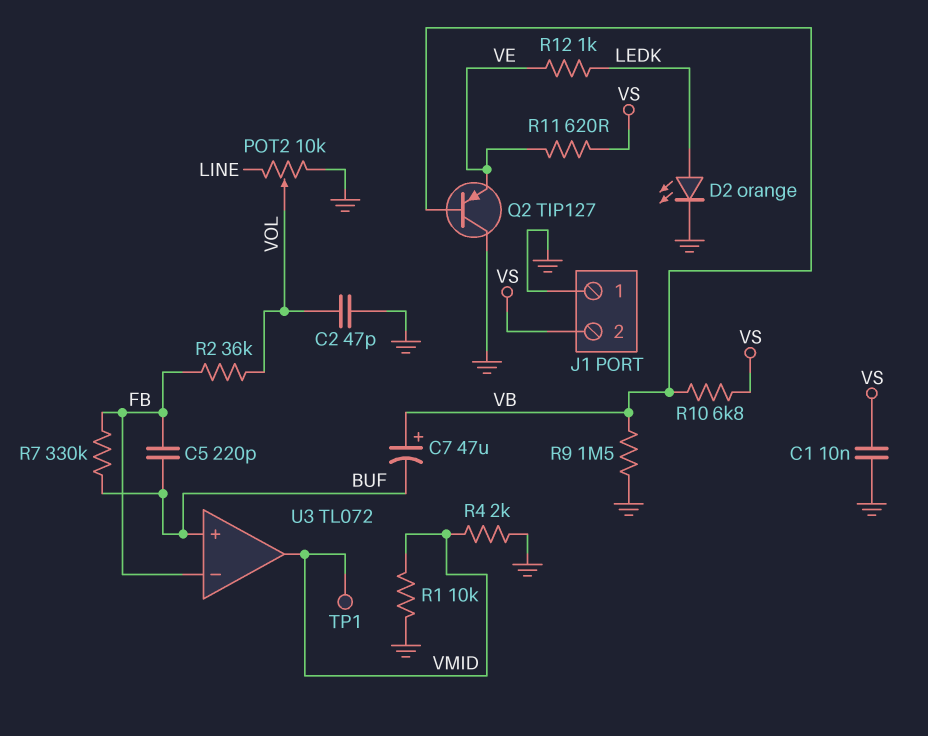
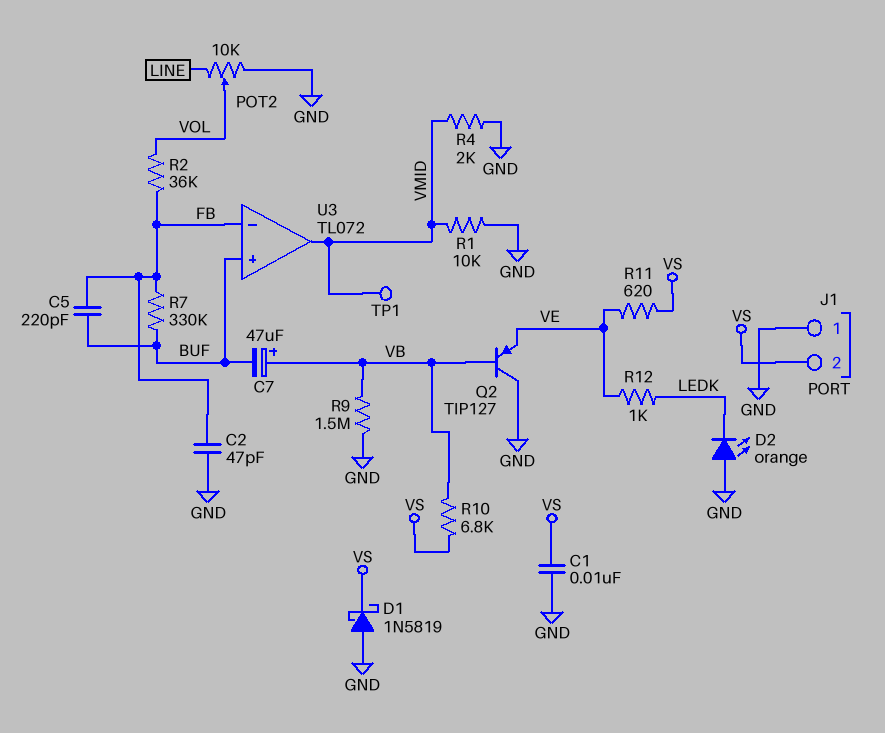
C2: 47pF (GND, VOL) -> 47pF (FB, GND)
D1: none -> schottky 1N5819 (A GND, K VS)
D2: LED orange (A LEDK, K GND) -> LED orange (A GND, K LEDK)

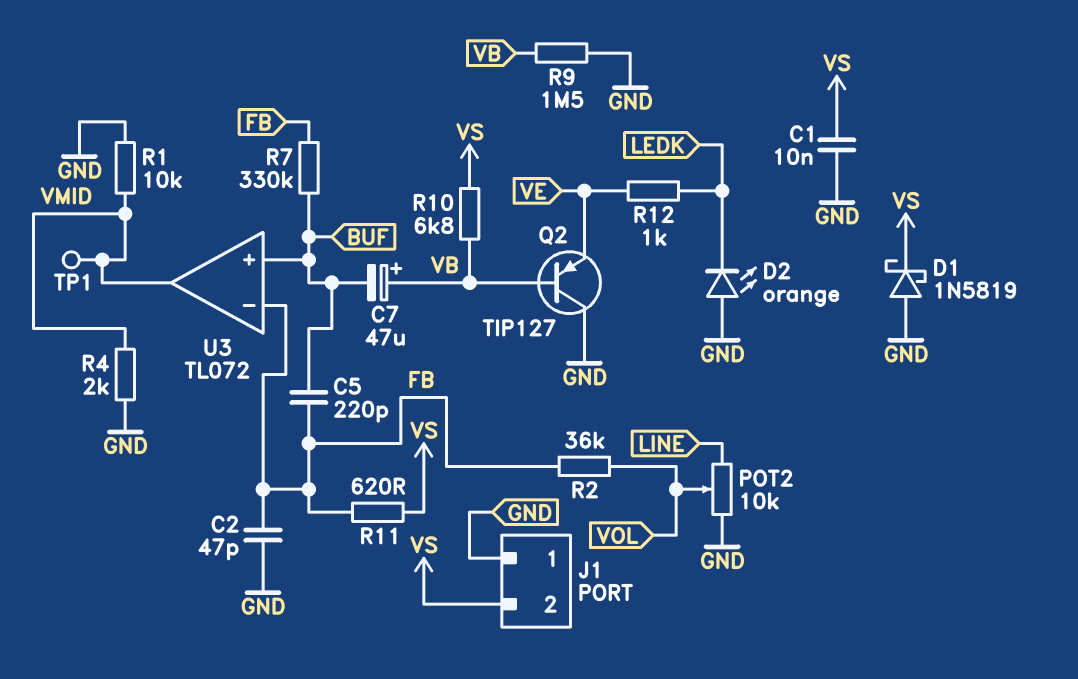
R11: 620 (VE, VS) -> 620 (FB, VS)

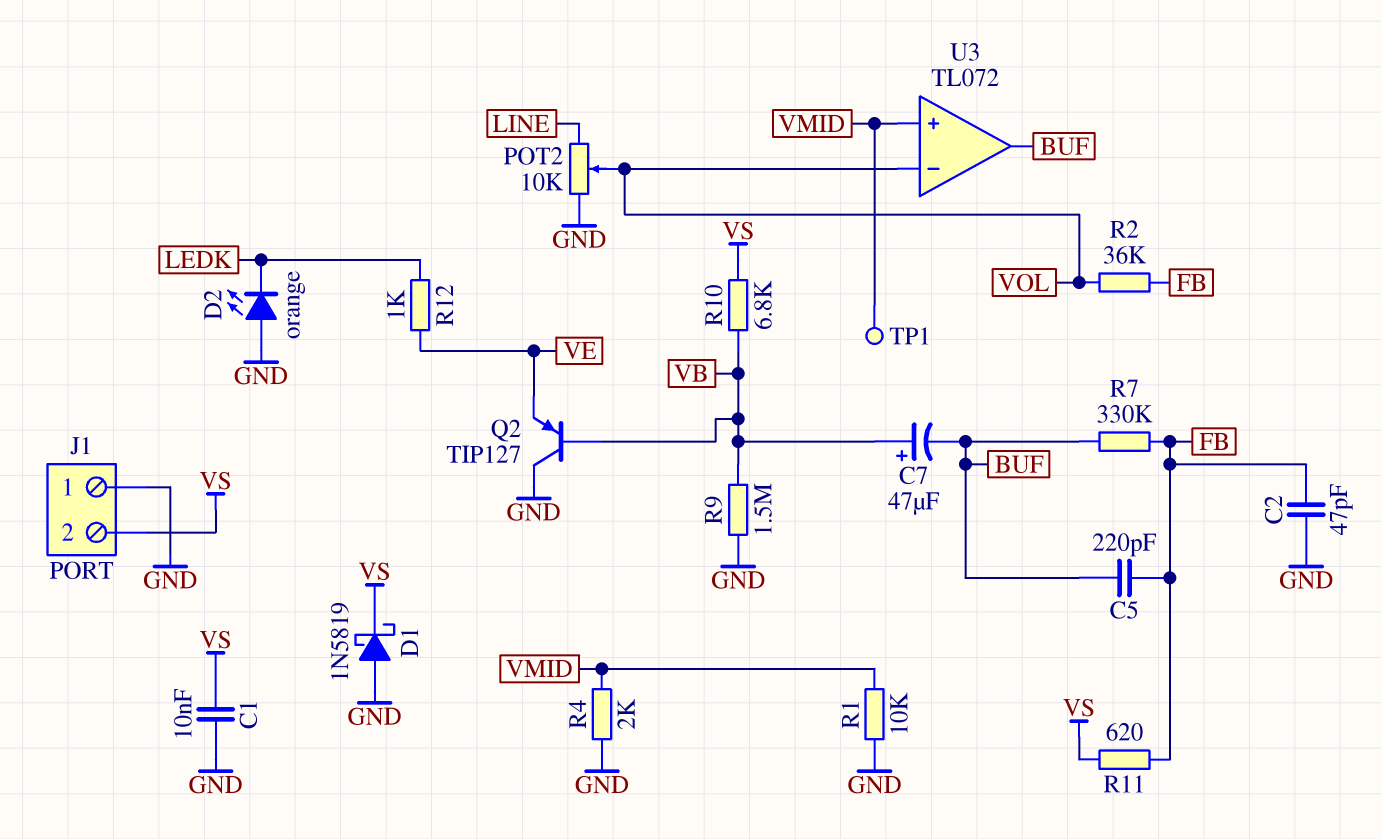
U3 pin in+: BUF -> VMID
U3 pin in-: FB -> VOL
U3 pin out: VMID -> BUF

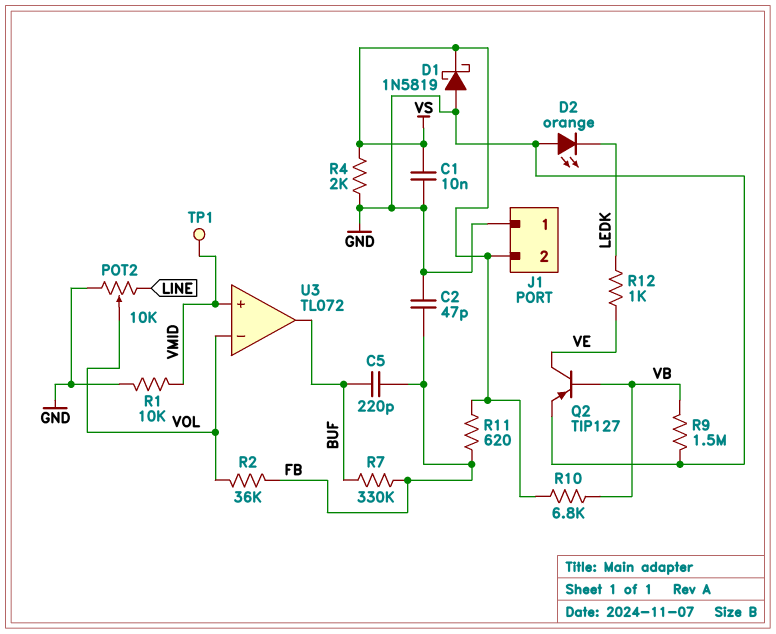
C7: 47uF (plus VB, minus BUF) -> none
Q2: PNP TIP127 (B VB, C GND, E VE) -> PNP TIP127 (B VB, C VE, E GND)
R4: 2k (GND, VMID) -> 2k (GND, VS)

